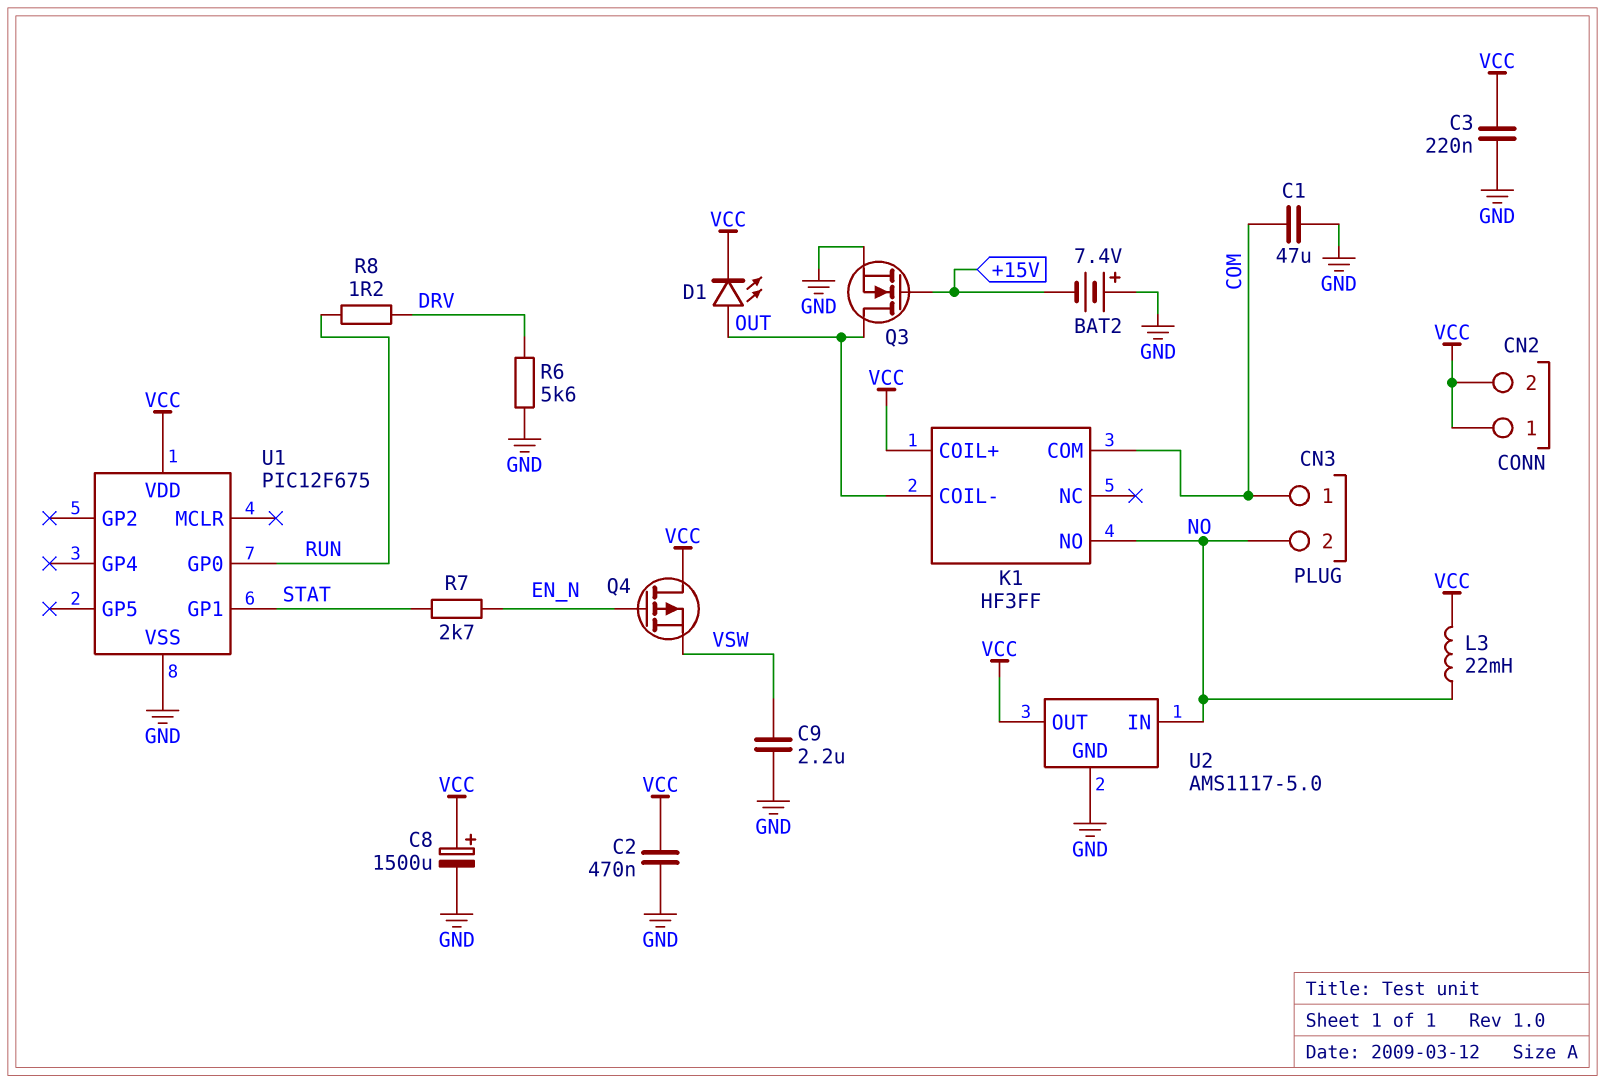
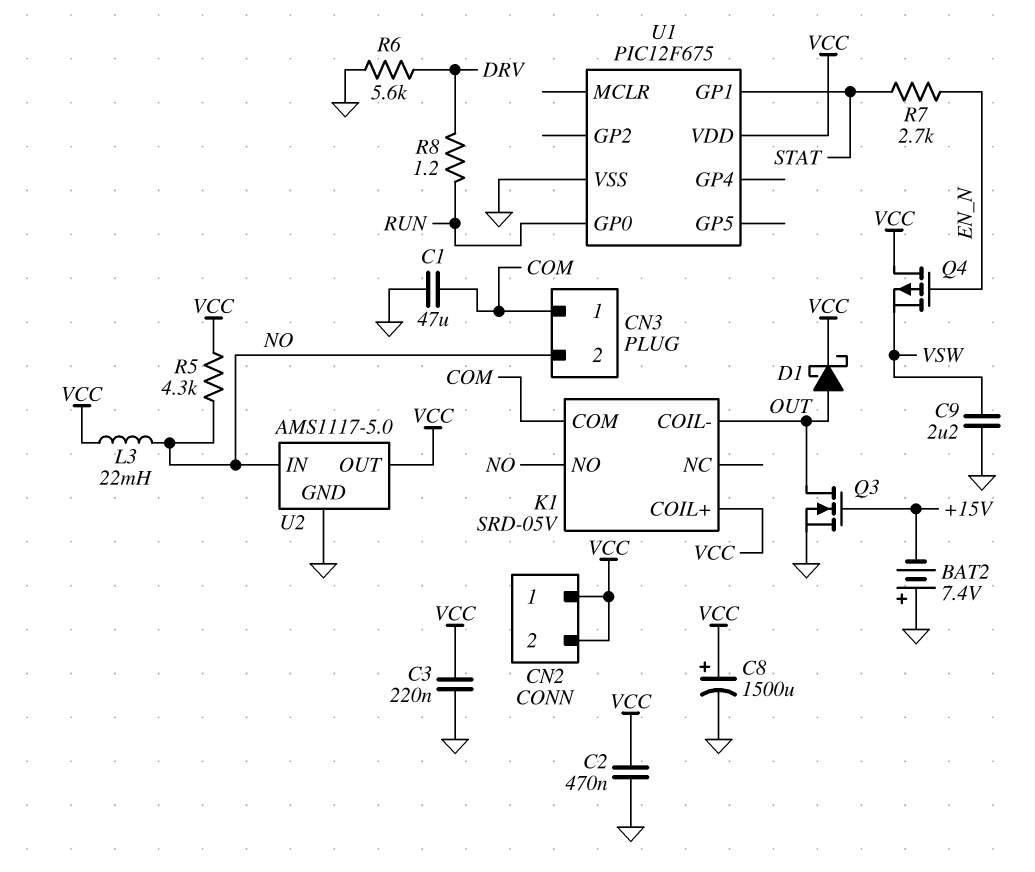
D1: LED (A OUT, K VCC) -> schottky (A OUT, K VCC)
K1: HF3FF -> SRD-05V
R5: none -> 4.3k (NO, VCC)

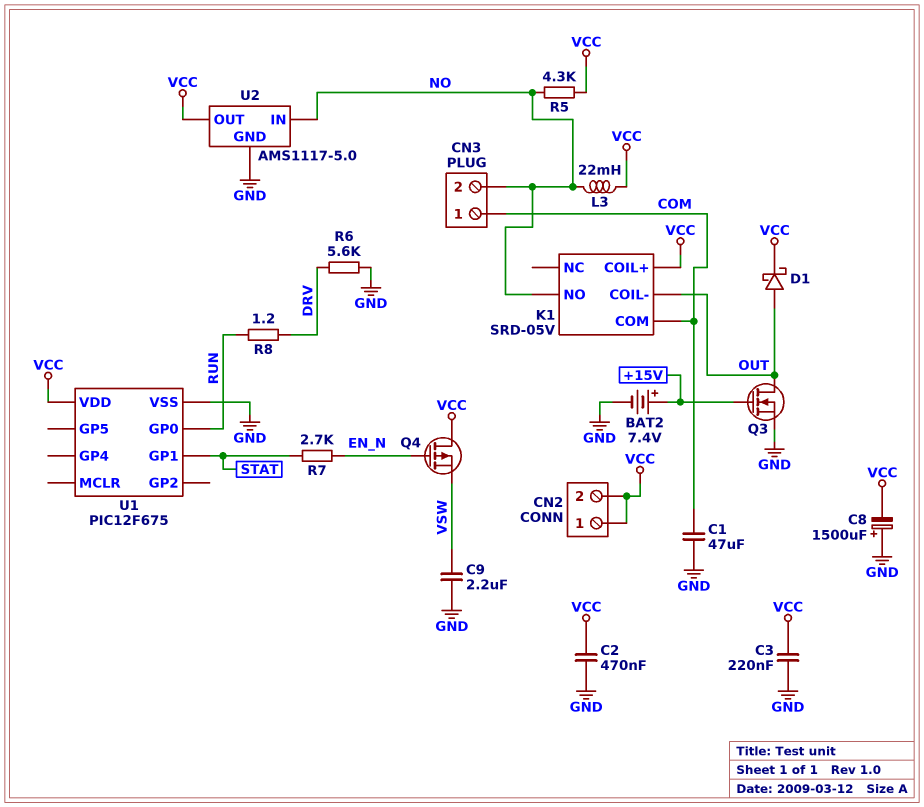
BAT2: 7.4V (plus GND, minus +15V) -> 7.4V (plus +15V, minus GND)
C8: 1500uF (plus VCC, minus GND) -> 1500uF (plus GND, minus VCC)

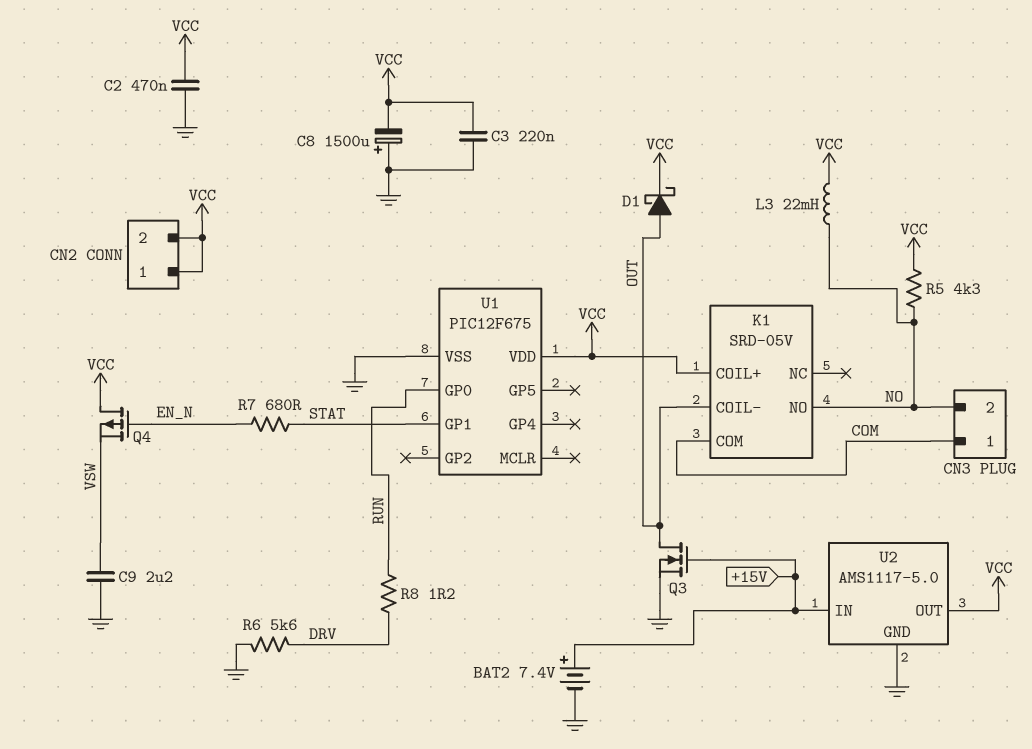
C1: 47uF (COM, GND) -> none
R7: 2.7k (EN_N, STAT) -> 680 (EN_N, STAT)
U2 pin IN: NO -> +15V

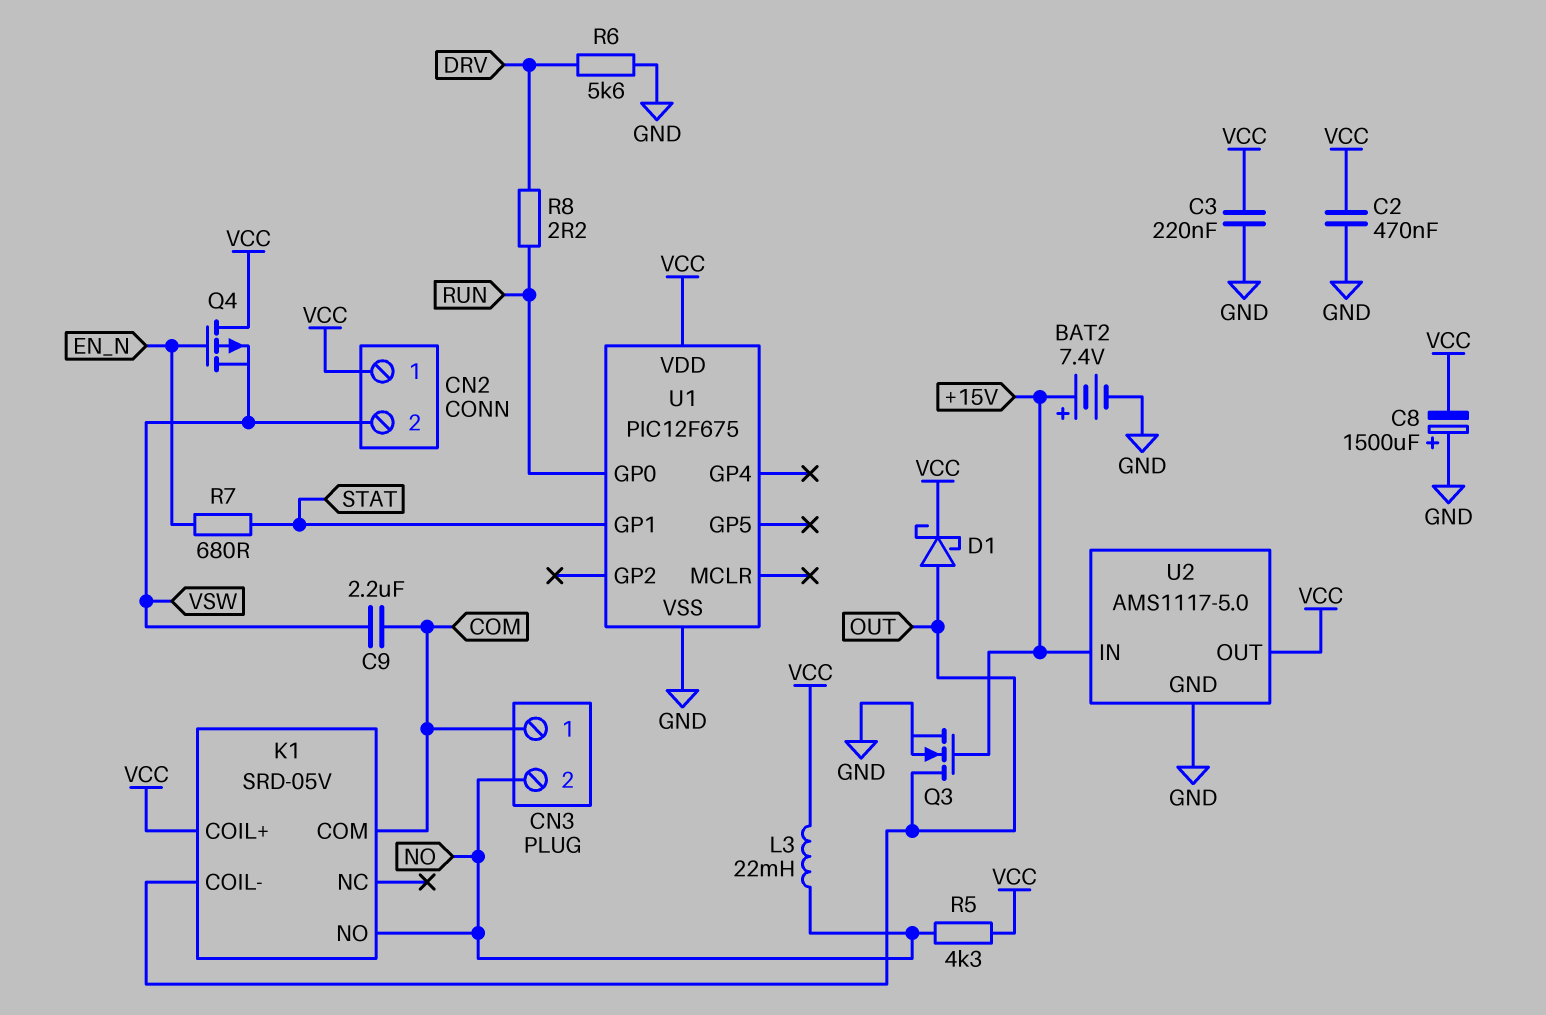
C9: 2.2uF (GND, VSW) -> 2.2uF (COM, VSW)
CN2 pin 2: VCC -> VSW
R8: 1.2 (DRV, RUN) -> 2.2 (DRV, RUN)

